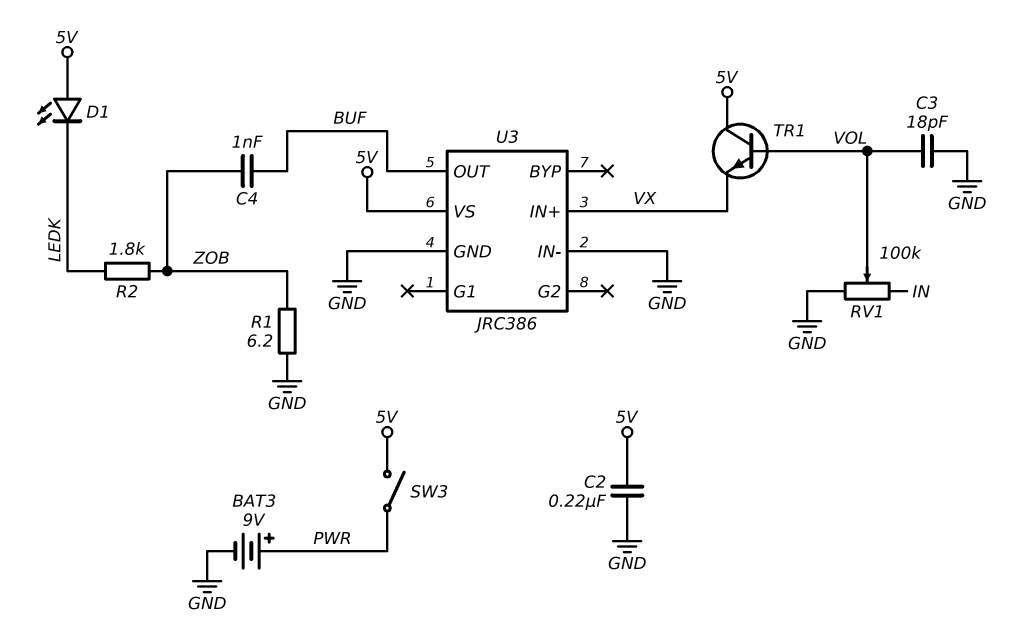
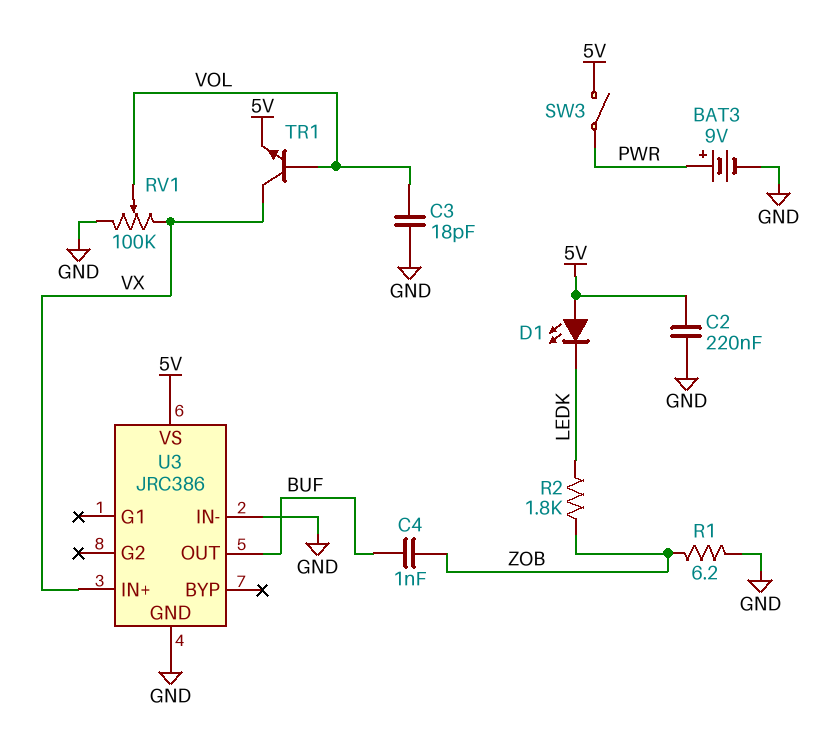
RV1: 100k (GND, IN, wiper VOL) -> 100k (GND, VX, wiper VOL)
TR1: NPN (B VOL, C 5V, E VX) -> NPN (B VOL, C VX, E 5V)

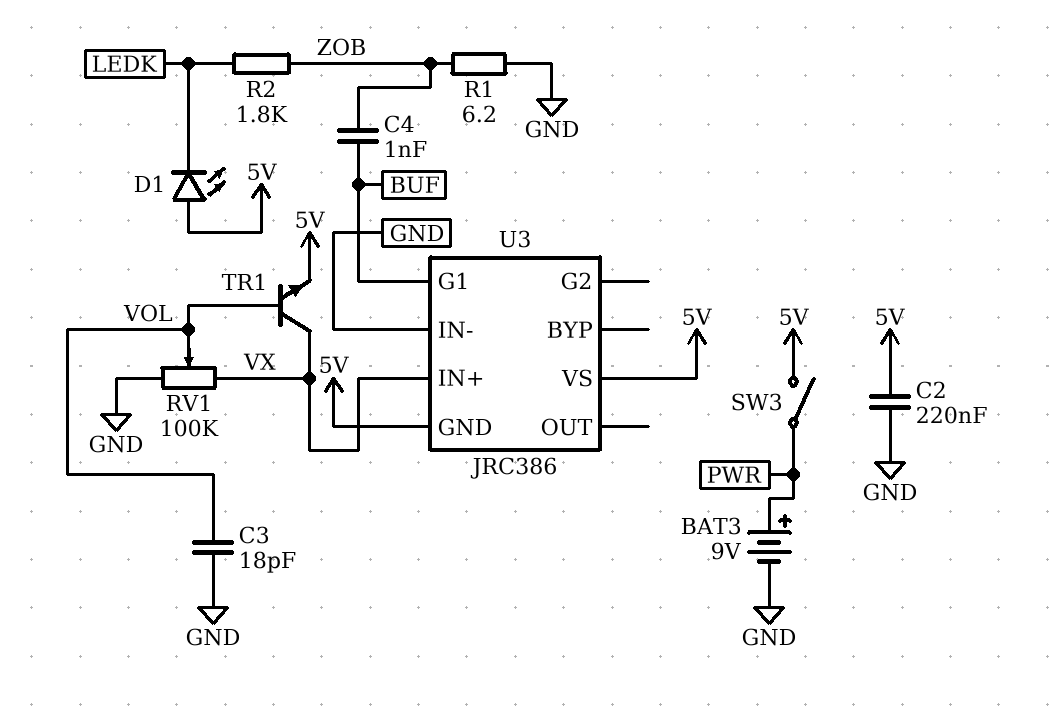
U3 pin G1: none -> BUF
U3 pin GND: GND -> 5V
U3 pin OUT: BUF -> none

